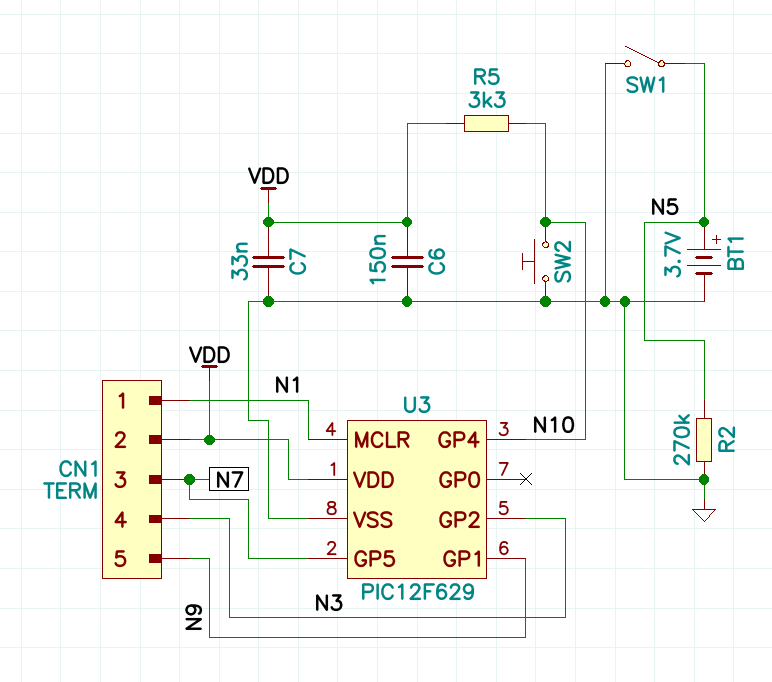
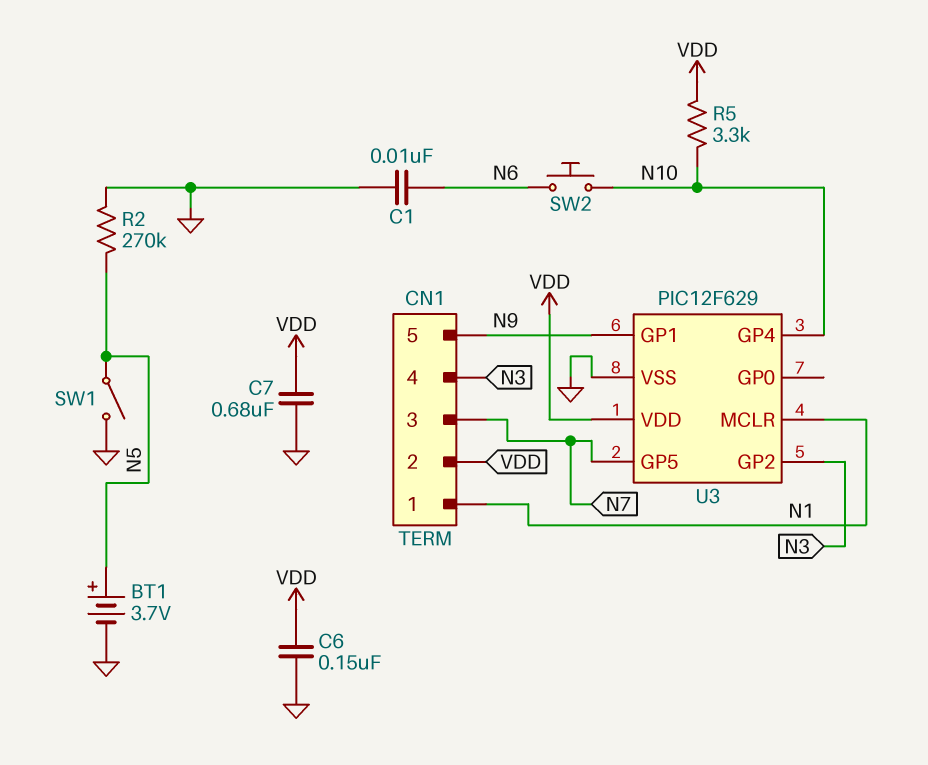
C1: none -> 10nF (GND, N6)
C7: 33nF (GND, VDD) -> 680nF (GND, VDD)
SW2: button (GND, N10) -> button (N6, N10)

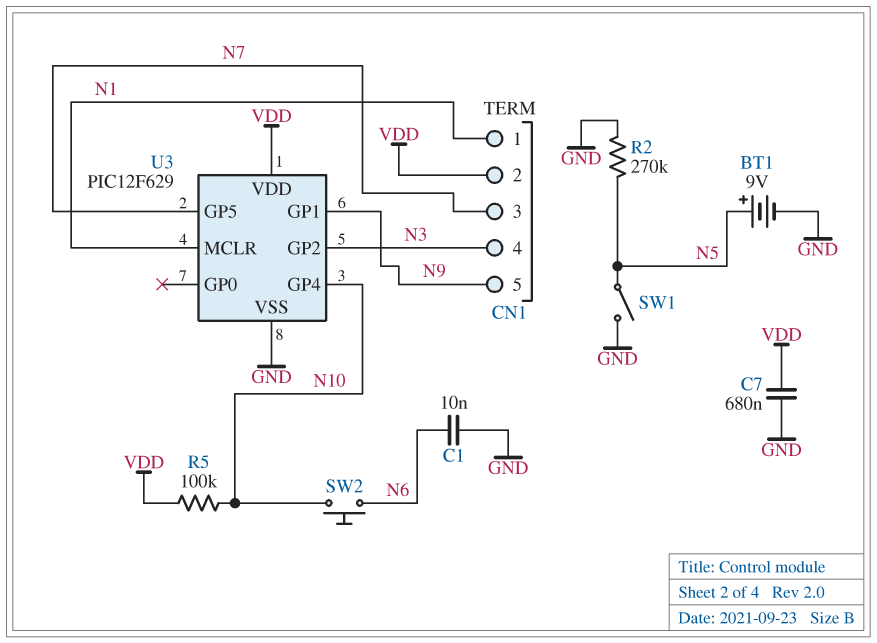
BT1: 3.7V (plus N5, minus GND) -> 9V (plus N5, minus GND)
C6: 150nF (GND, VDD) -> none
R5: 3.3k (N10, VDD) -> 100k (N10, VDD)

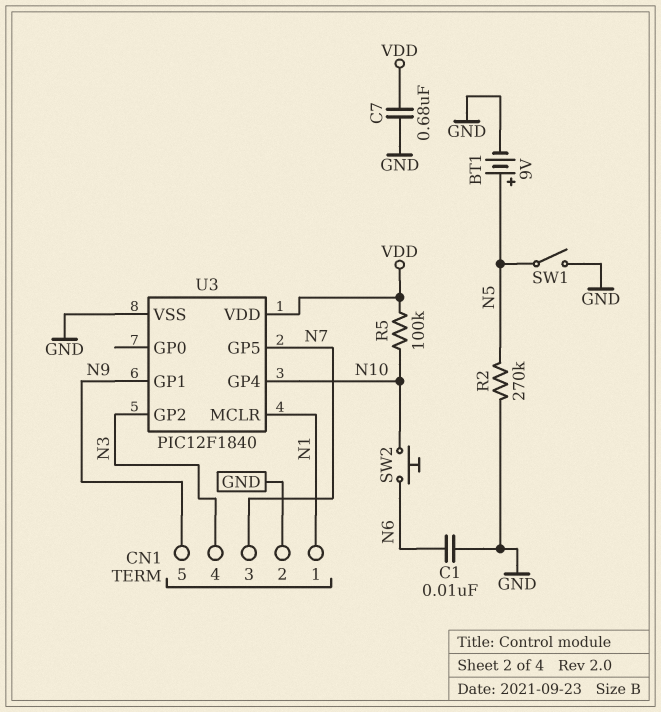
CN1 pin 2: VDD -> GND
U3: PIC12F629 -> PIC12F1840

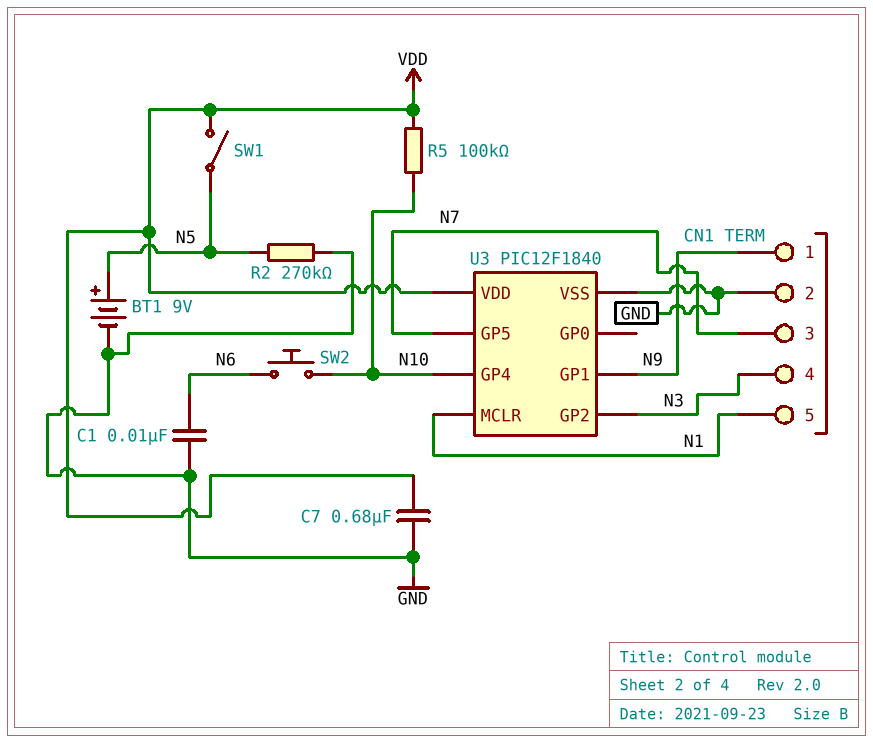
CN1 pin 1: N1 -> N9
CN1 pin 5: N9 -> N1
SW1: switch (GND, N5) -> switch (N5, VDD)

